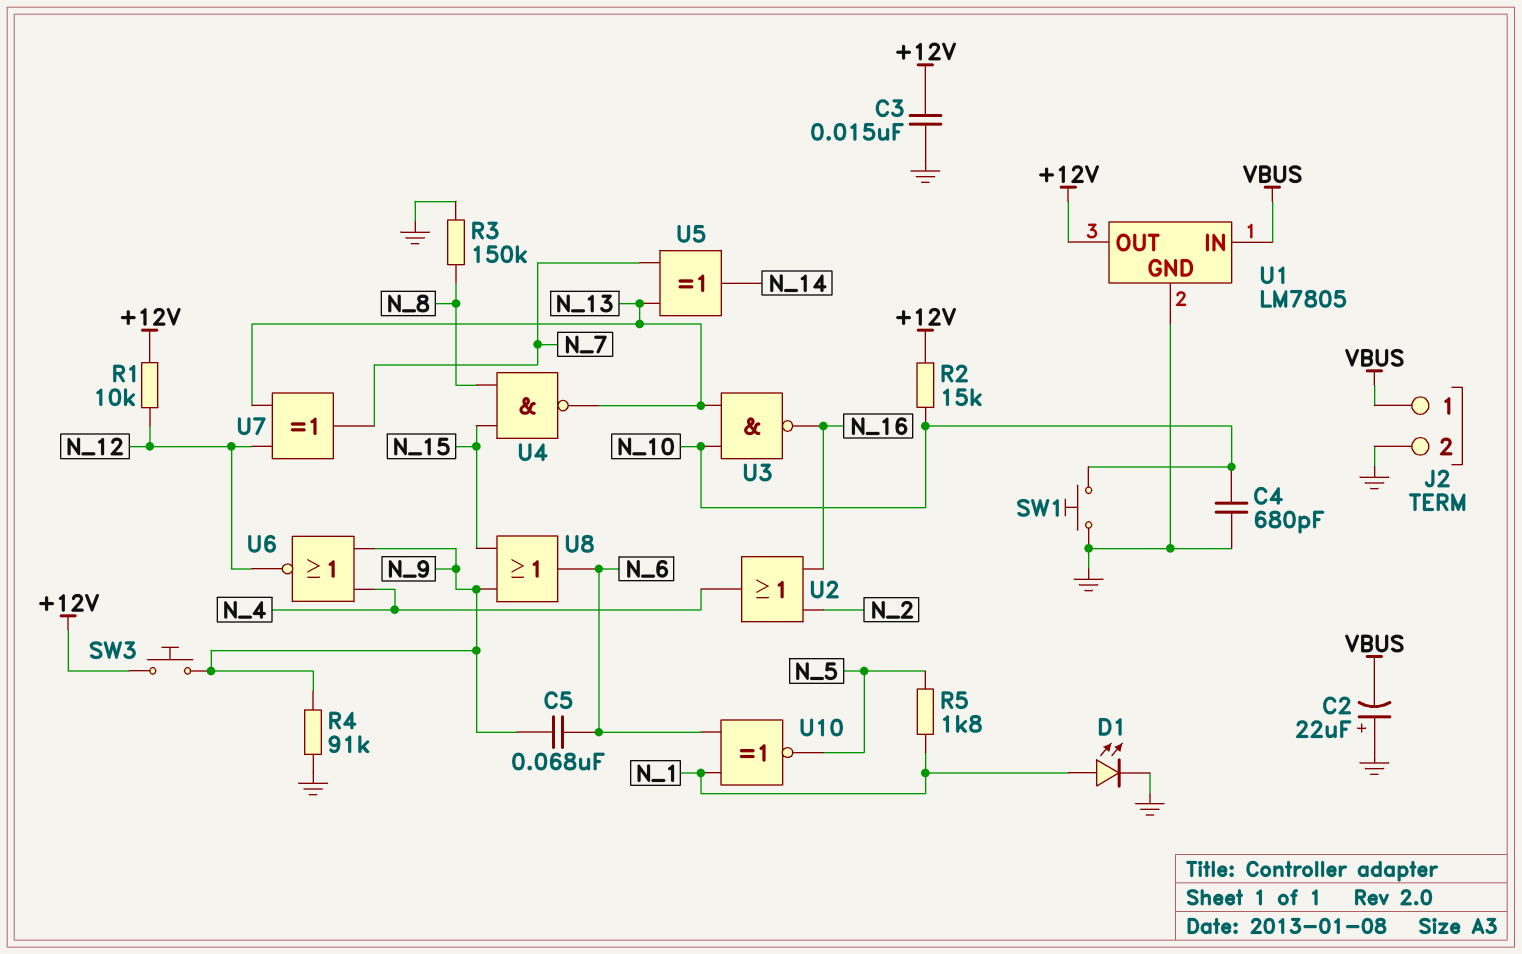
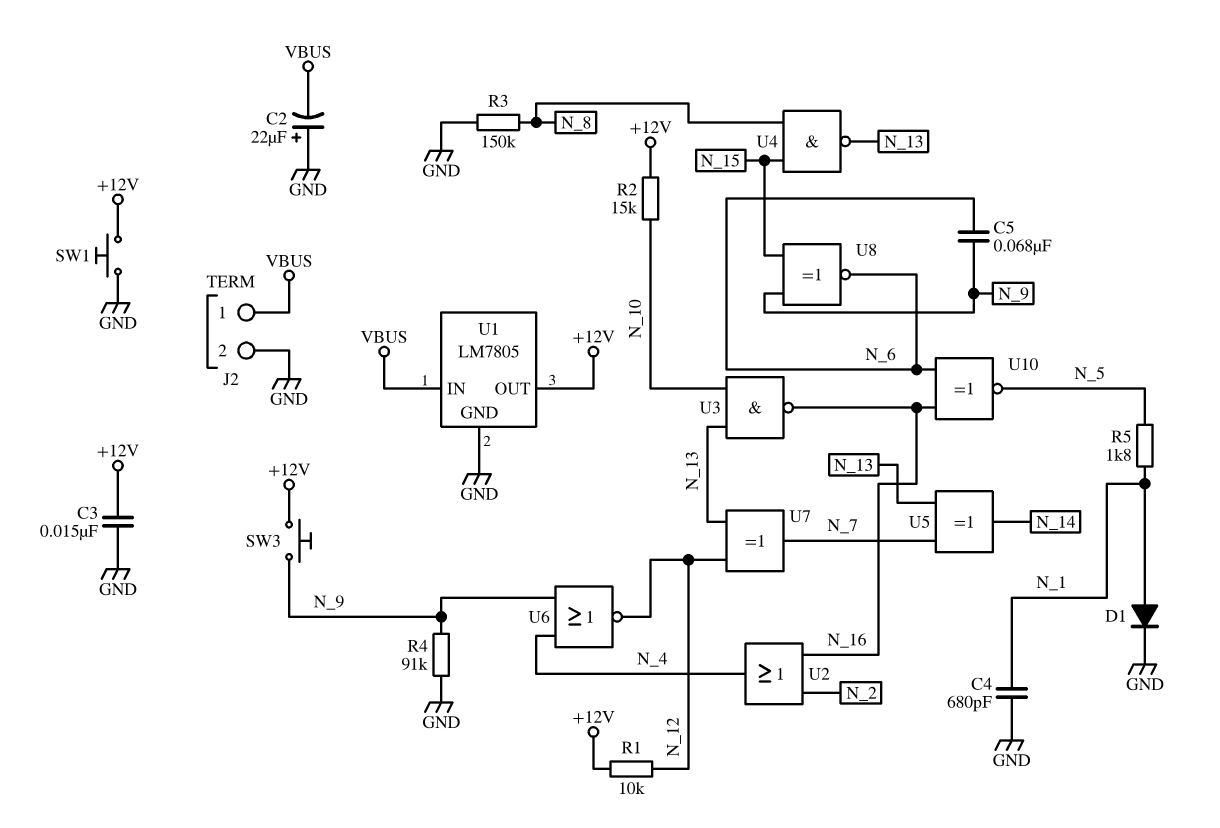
C4: 680pF (GND, N_10) -> 680pF (GND, N_1)
D1: LED (A N_1, K GND) -> diode (A N_1, K GND)
SW1: button (GND, N_10) -> button (+12V, GND)
U8: OR (in N_9, in N_15, out N_6) -> XNOR (in N_9, in N_15, out N_6)
U10: XNOR (in N_1, in N_6, out N_5) -> XNOR (in N_6, in N_16, out N_5)

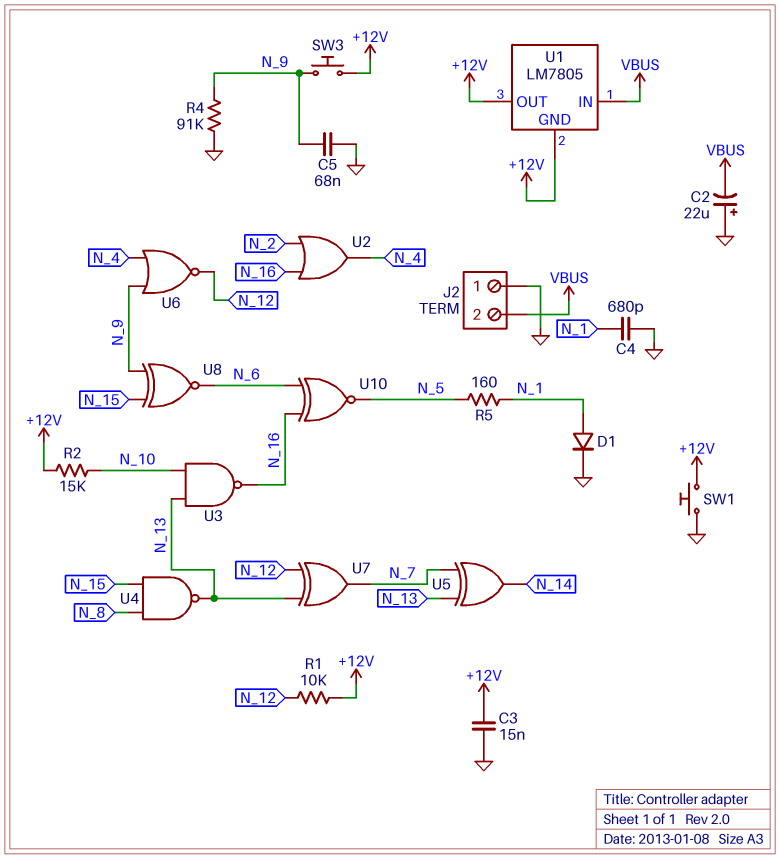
C5: 68nF (N_6, N_9) -> 68nF (GND, N_9)
J2 pin 1: VBUS -> GND
J2 pin 2: GND -> VBUS
R3: 150k (GND, N_8) -> none
R5: 1.8k (N_1, N_5) -> 160 (N_1, N_5)
U1 pin GND: GND -> +12V

